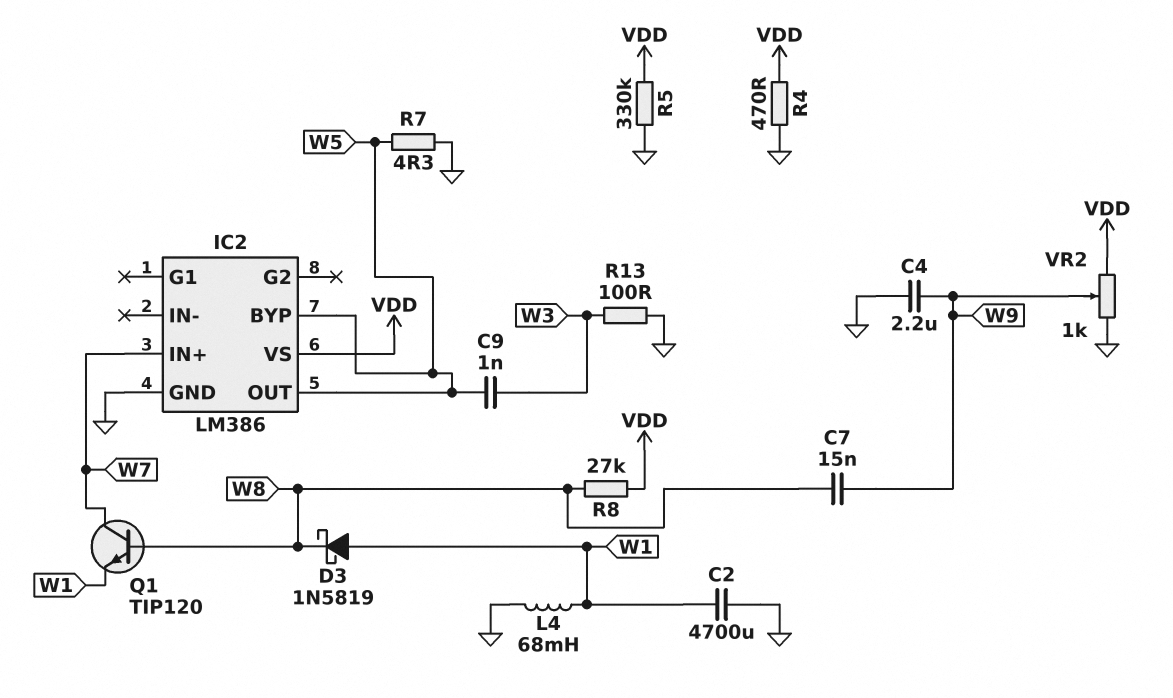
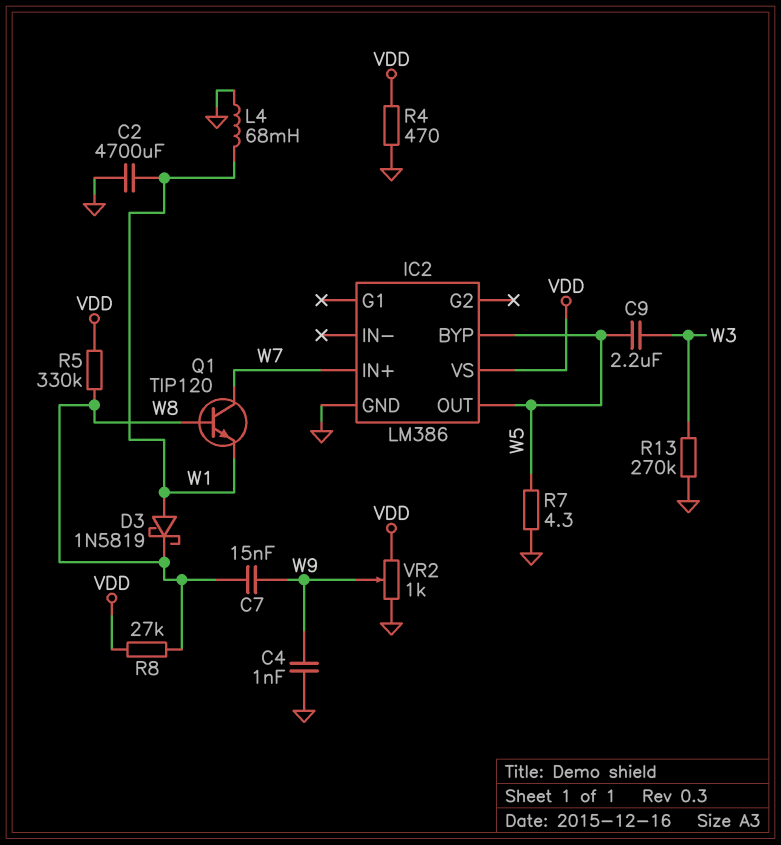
C4: 2.2uF (GND, W9) -> 1nF (GND, W9)
C9: 1nF (W3, W5) -> 2.2uF (W3, W5)
R5: 330k (GND, VDD) -> 330k (VDD, W8)
R13: 100 (GND, W3) -> 270k (GND, W3)

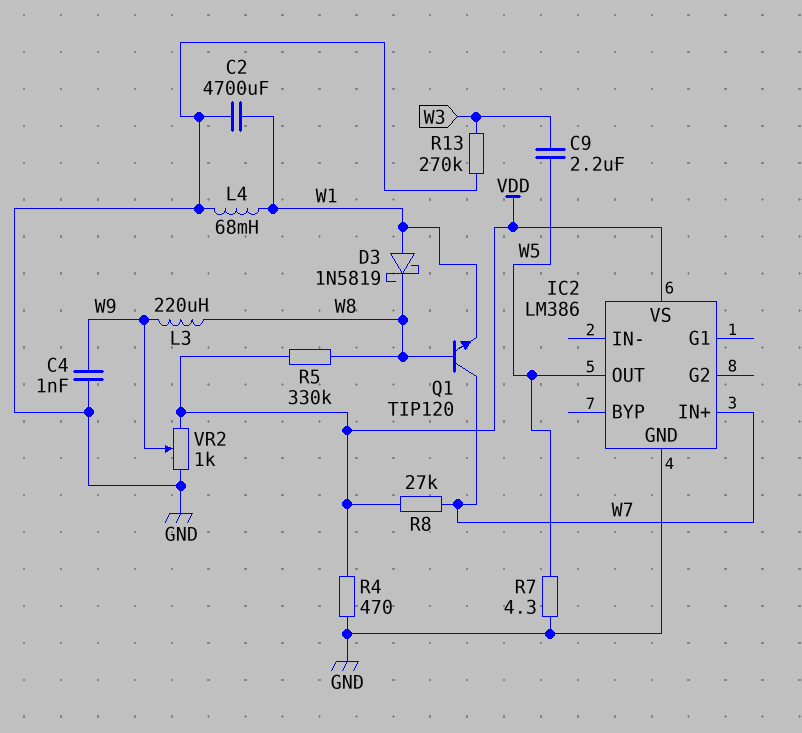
C7: 15nF (W8, W9) -> none
IC2 pin BYP: W5 -> none
L3: none -> 220uH (W8, W9)
R8: 27k (VDD, W8) -> 27k (VDD, W7)

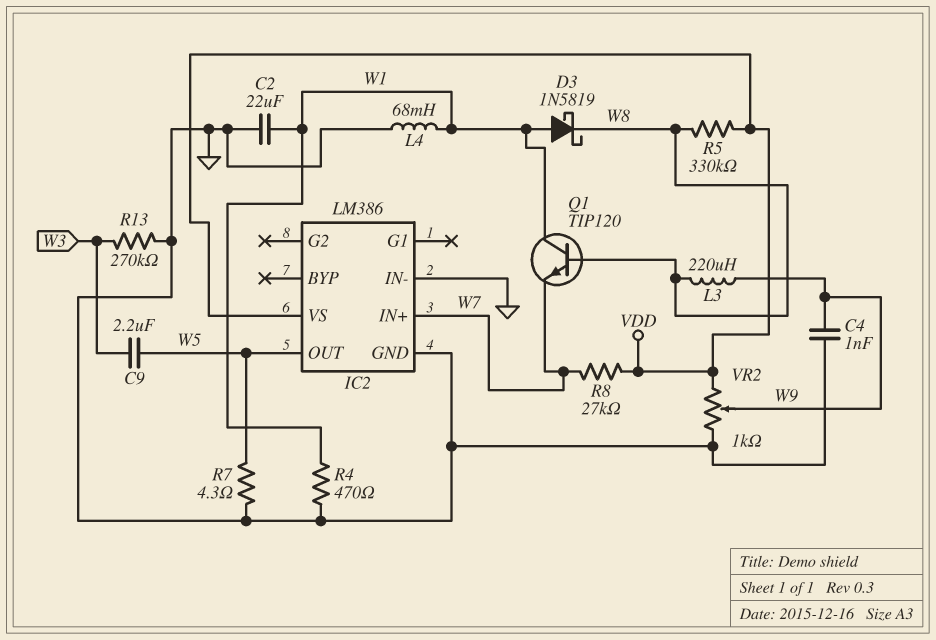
C2: 4700uF (GND, W1) -> 22uF (GND, W1)
IC2 pin IN-: none -> GND
Q1: NPN TIP120 (B W8, C W7, E W1) -> NPN TIP120 (B W8, C W1, E W7)
R4: 470 (GND, VDD) -> 470 (GND, W1)

